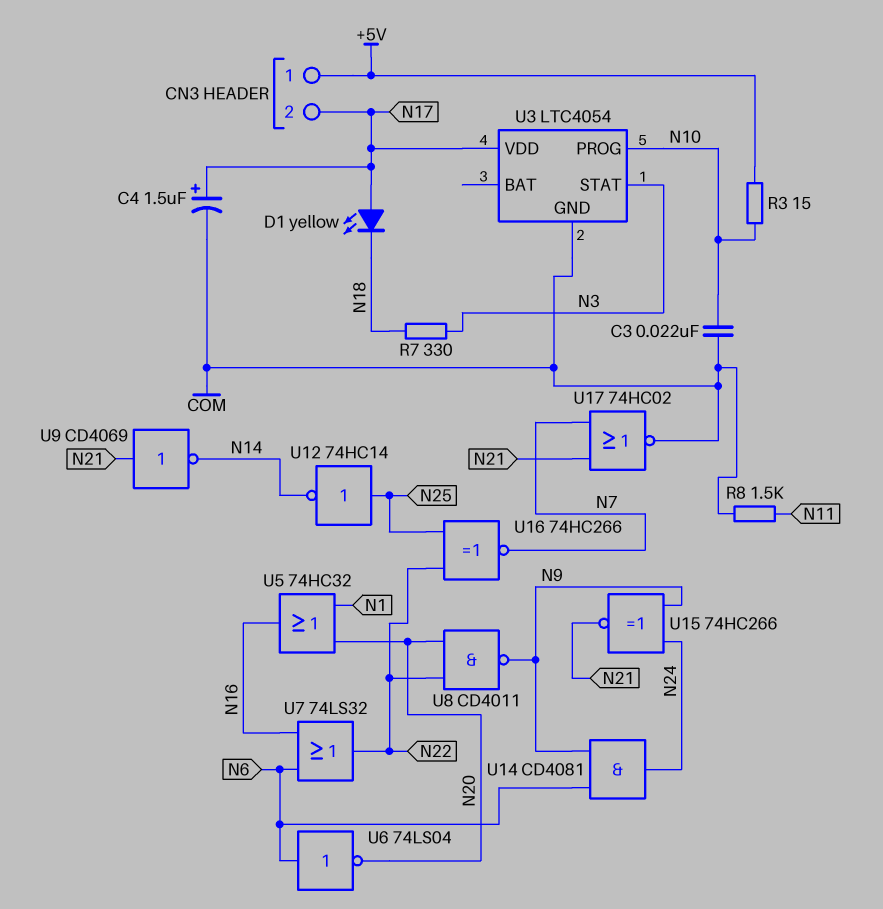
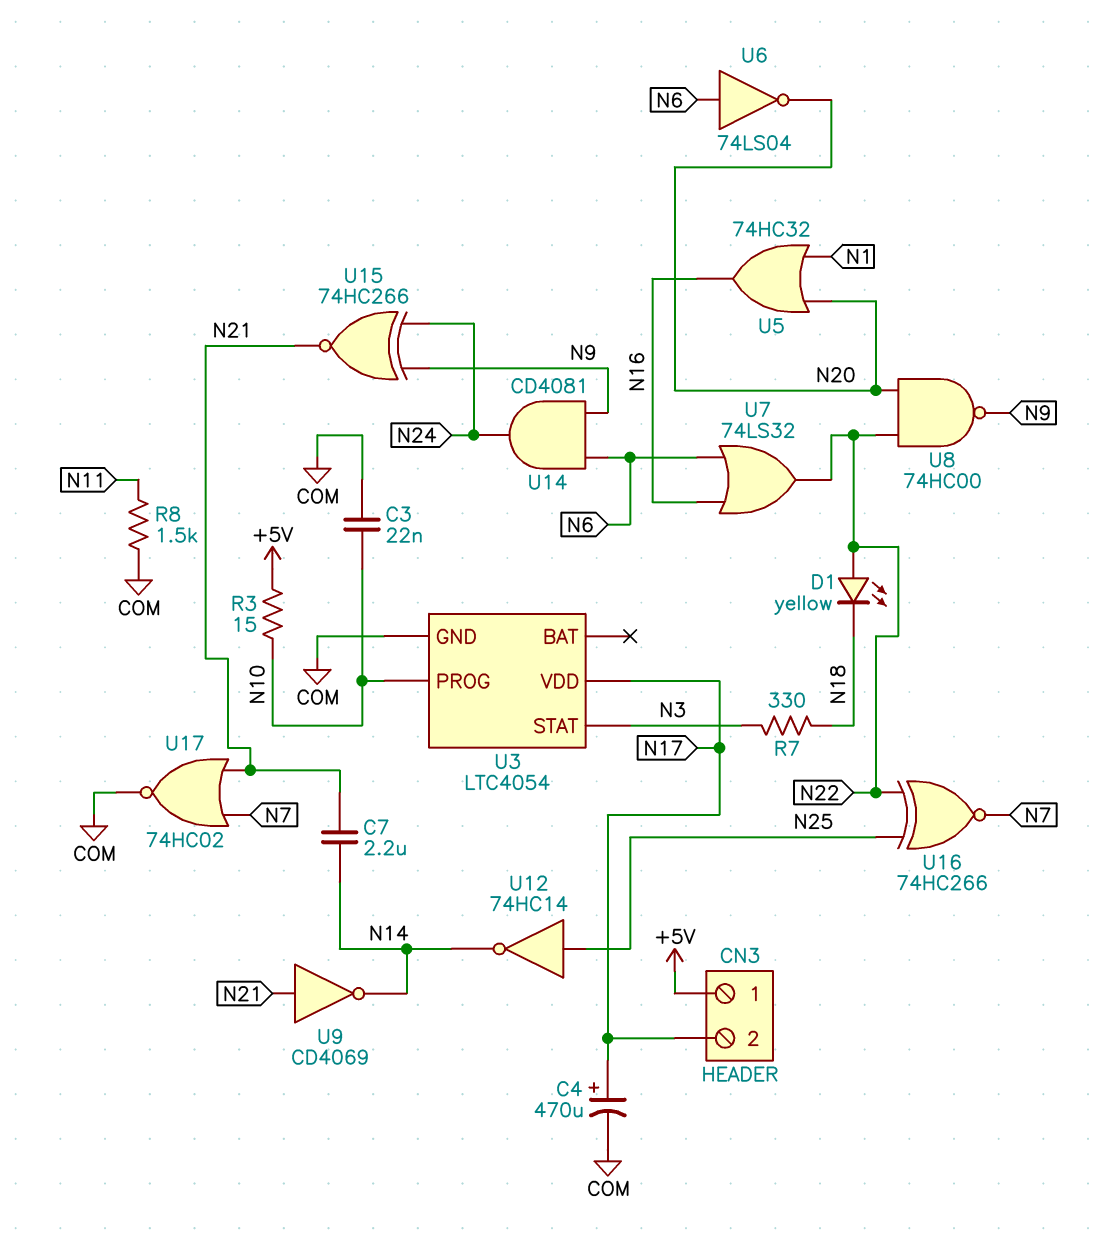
C4: 1.5uF (plus N17, minus COM) -> 470uF (plus N17, minus COM)
C7: none -> 2.2uF (N14, N21)
D1: LED yellow (A N17, K N18) -> LED yellow (A N22, K N18)
U8: NAND CD4011 (in N20, in N22, out N9) -> NAND 74HC00 (in N20, in N22, out N9)

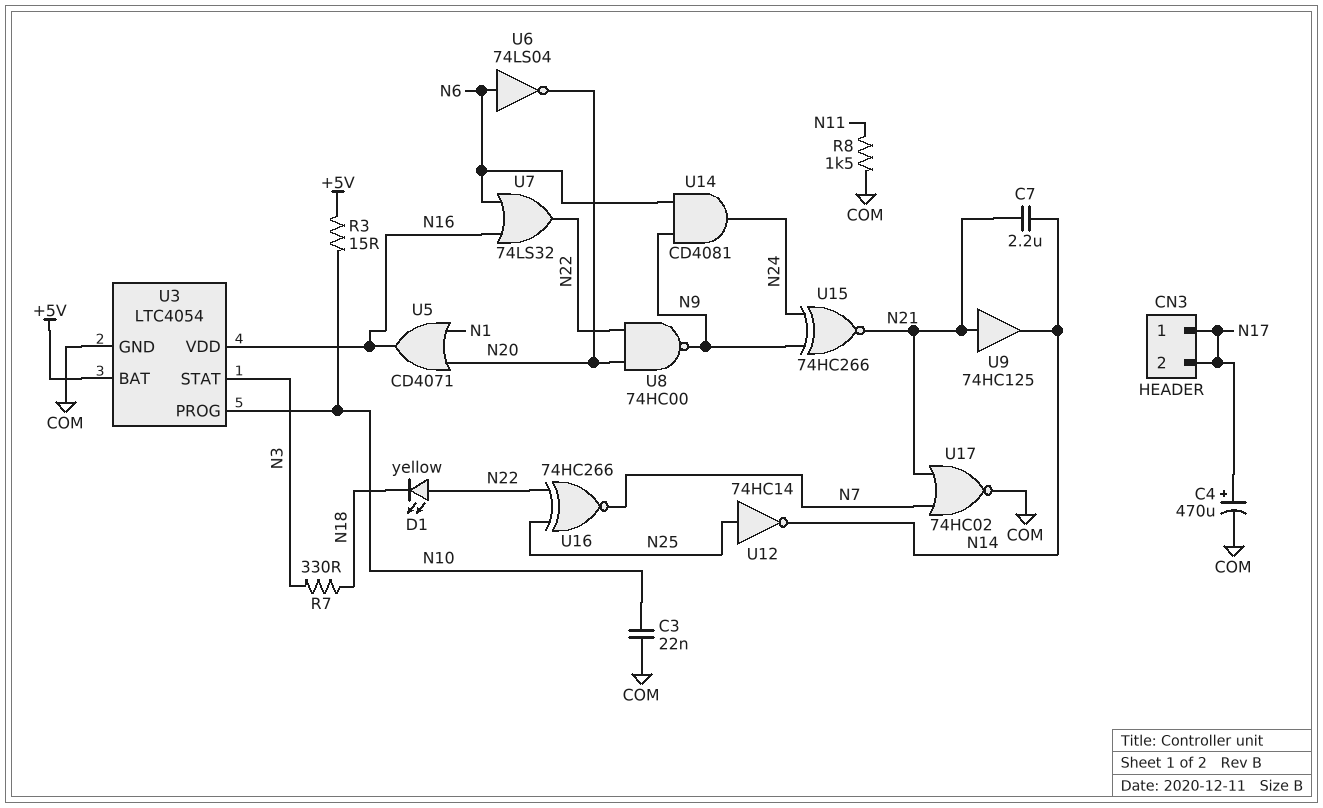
CN3 pin 1: +5V -> N17
U3 pin BAT: none -> +5V
U3 pin VDD: N17 -> N16
U5: OR 74HC32 (in N1, in N20, out N16) -> OR CD4071 (in N1, in N20, out N16)
U9: NOT CD4069 (in N21, out N14) -> buffer 74HC125 (in N21, out N14)

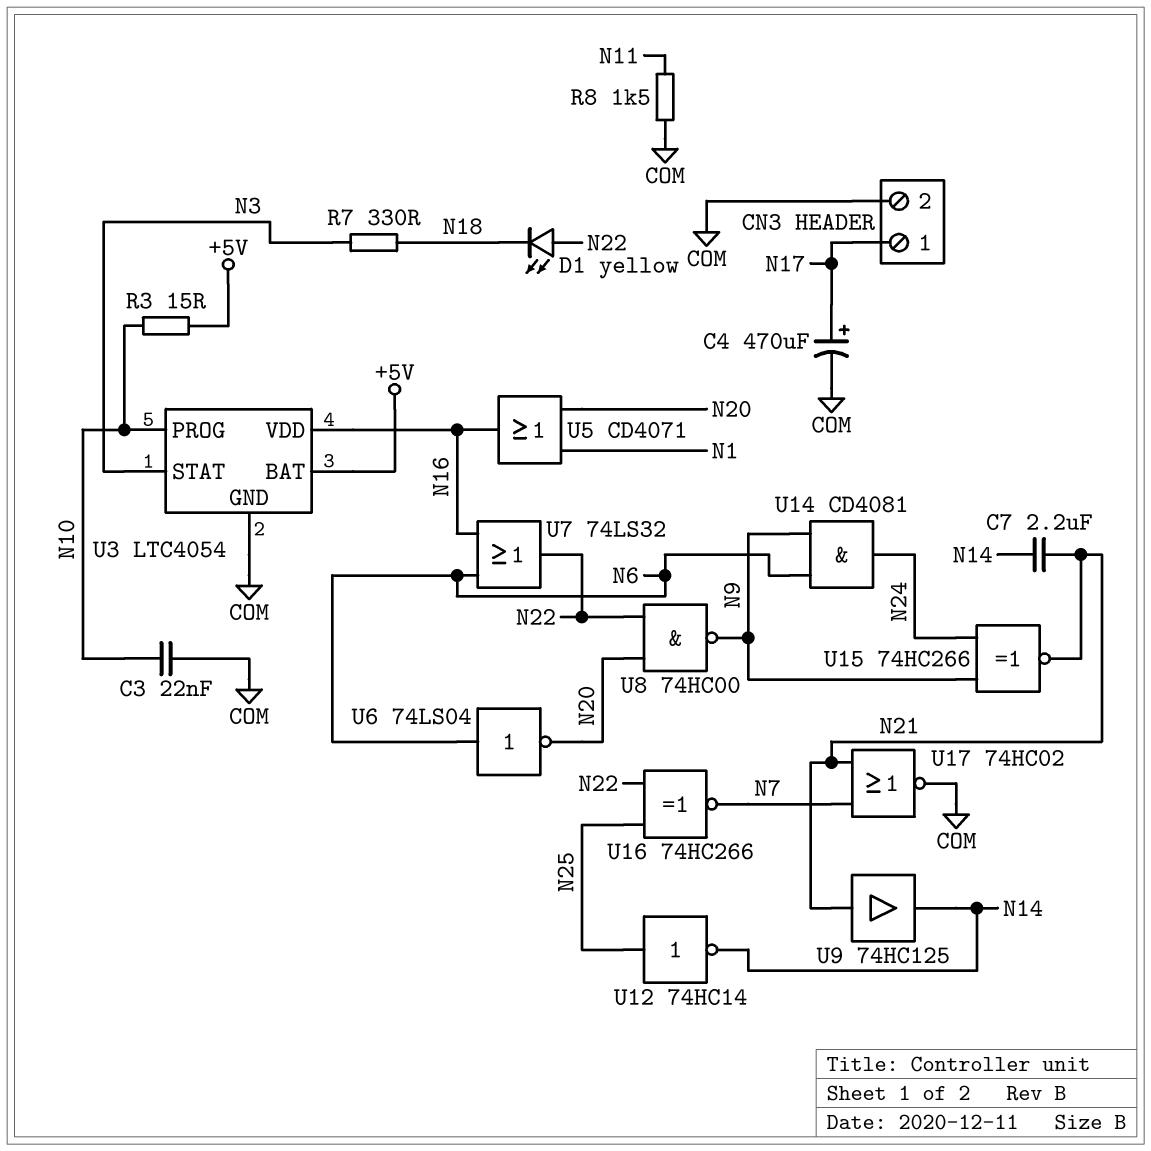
CN3 pin 2: N17 -> COM

